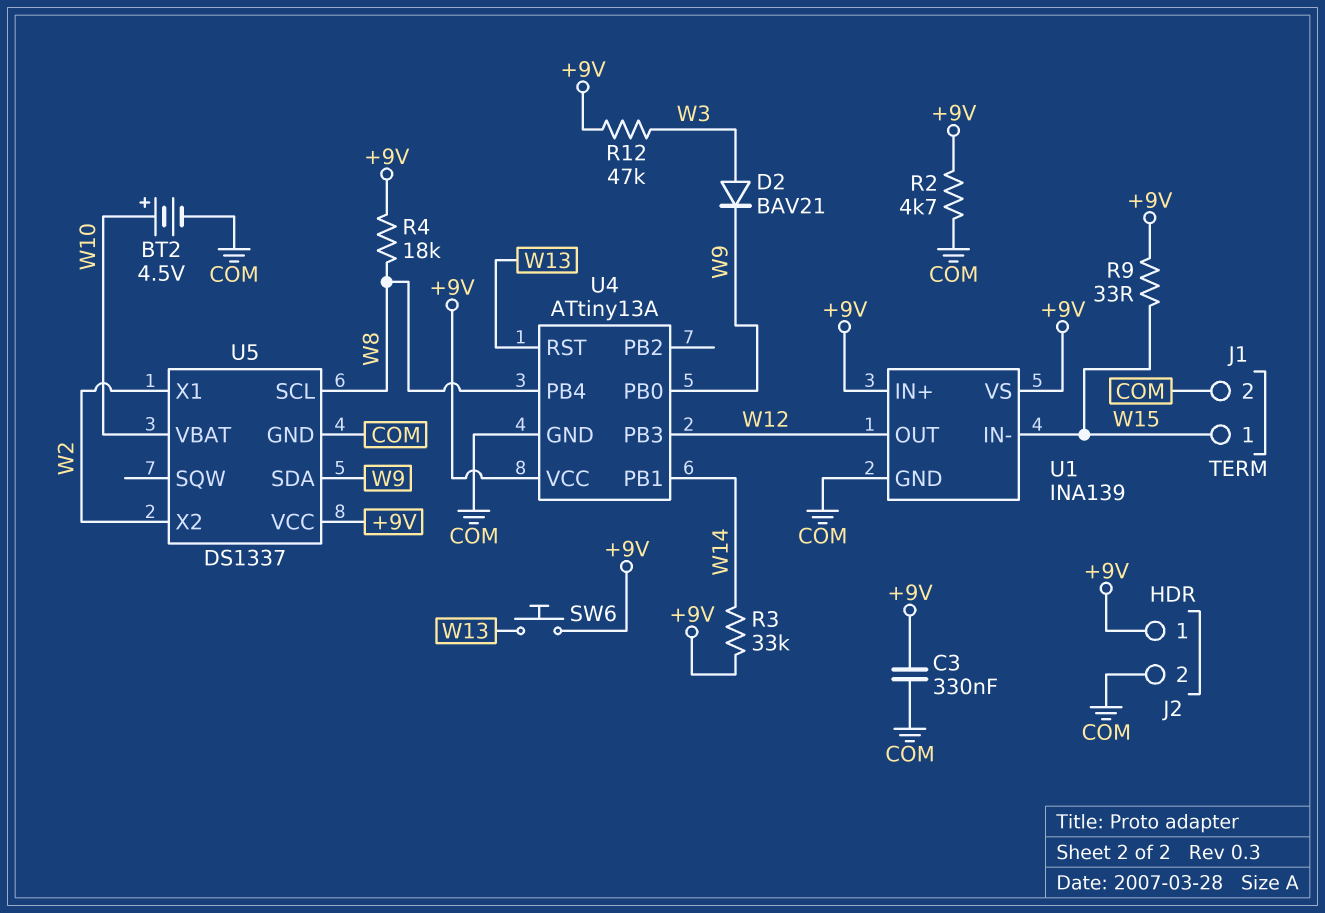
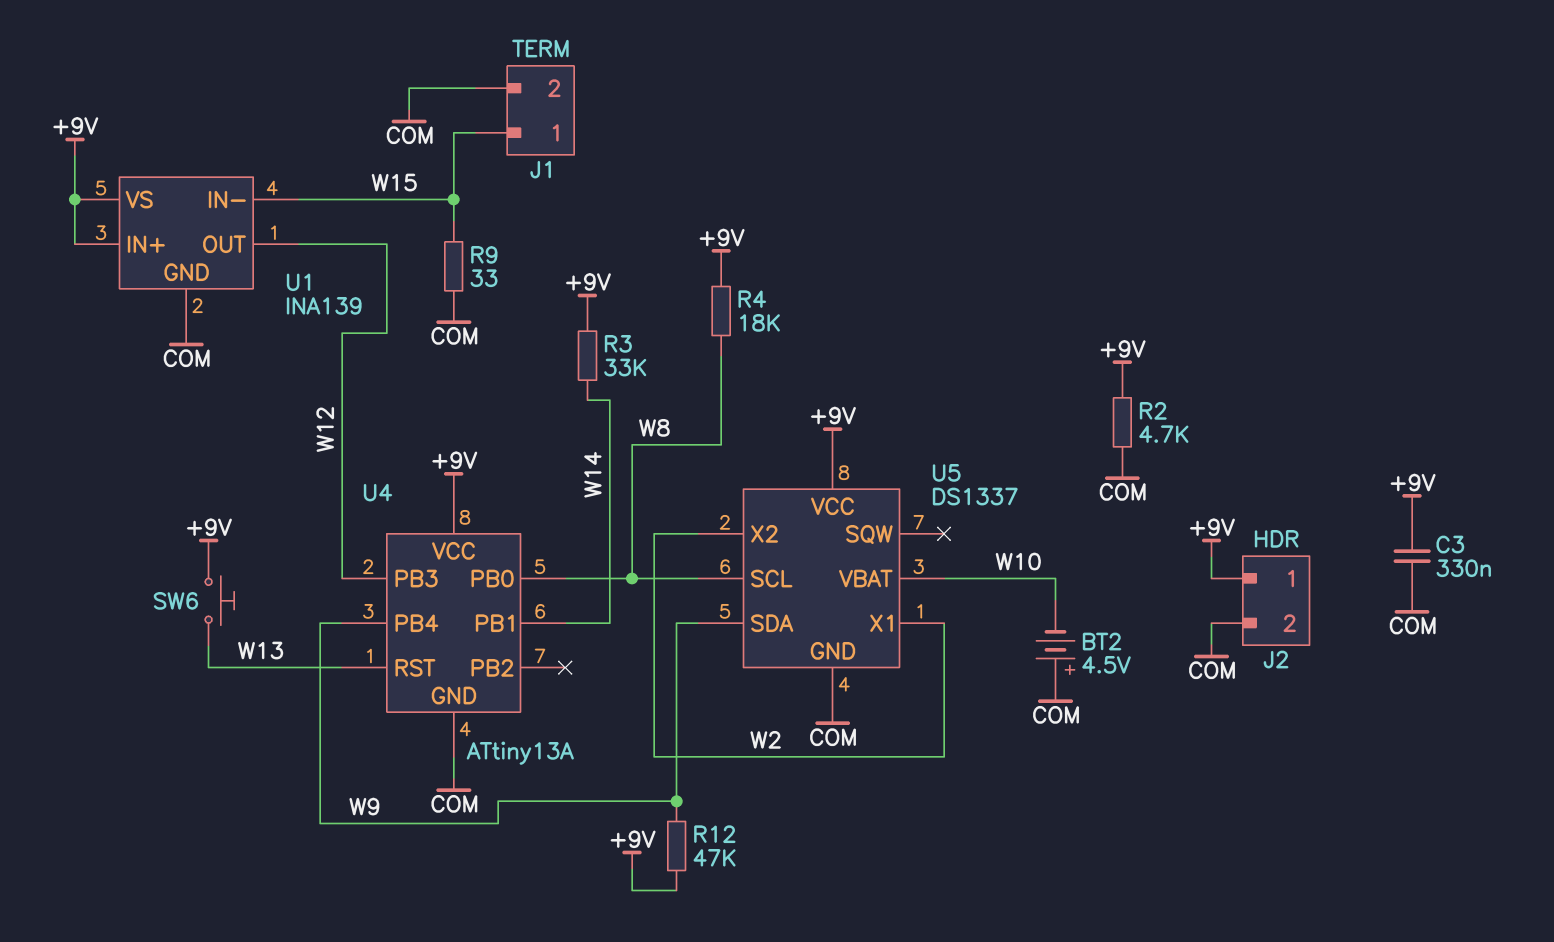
BT2: 4.5V (plus W10, minus COM) -> 4.5V (plus COM, minus W10)
D2: diode BAV21 (A W3, K W9) -> none
R9: 33 (+9V, W15) -> 33 (COM, W15)
R12: 47k (+9V, W3) -> 47k (+9V, W9)
U4 pin PB0: W9 -> W8
U4 pin PB4: W8 -> W9

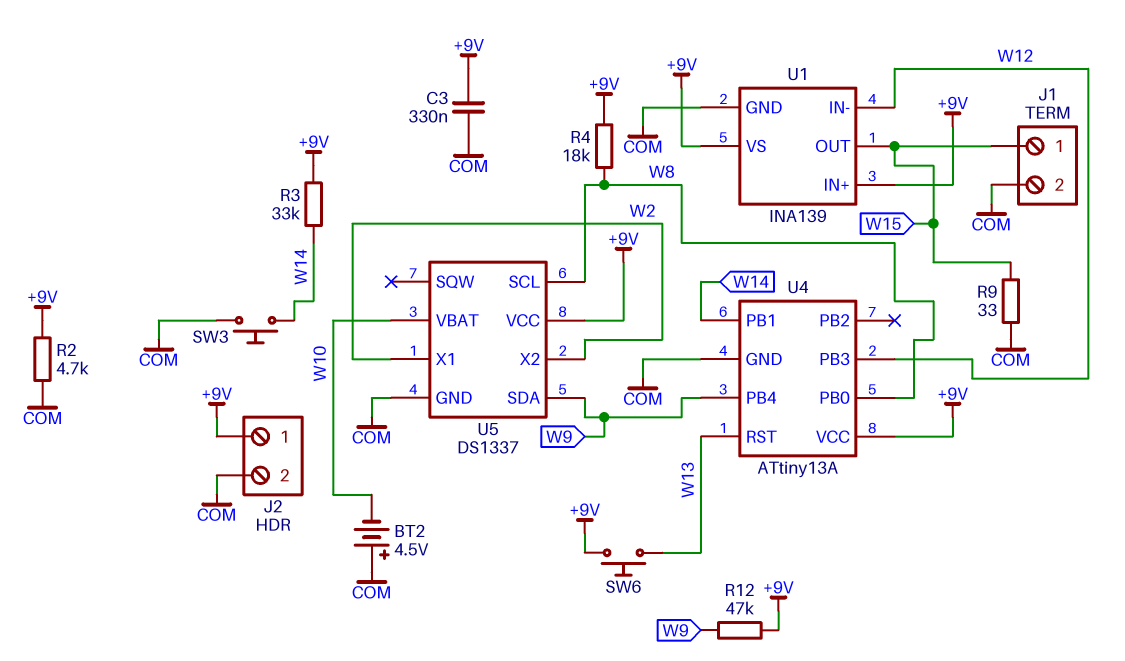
SW3: none -> button (COM, W14)
U1 pin IN-: W15 -> W12
U1 pin OUT: W12 -> W15

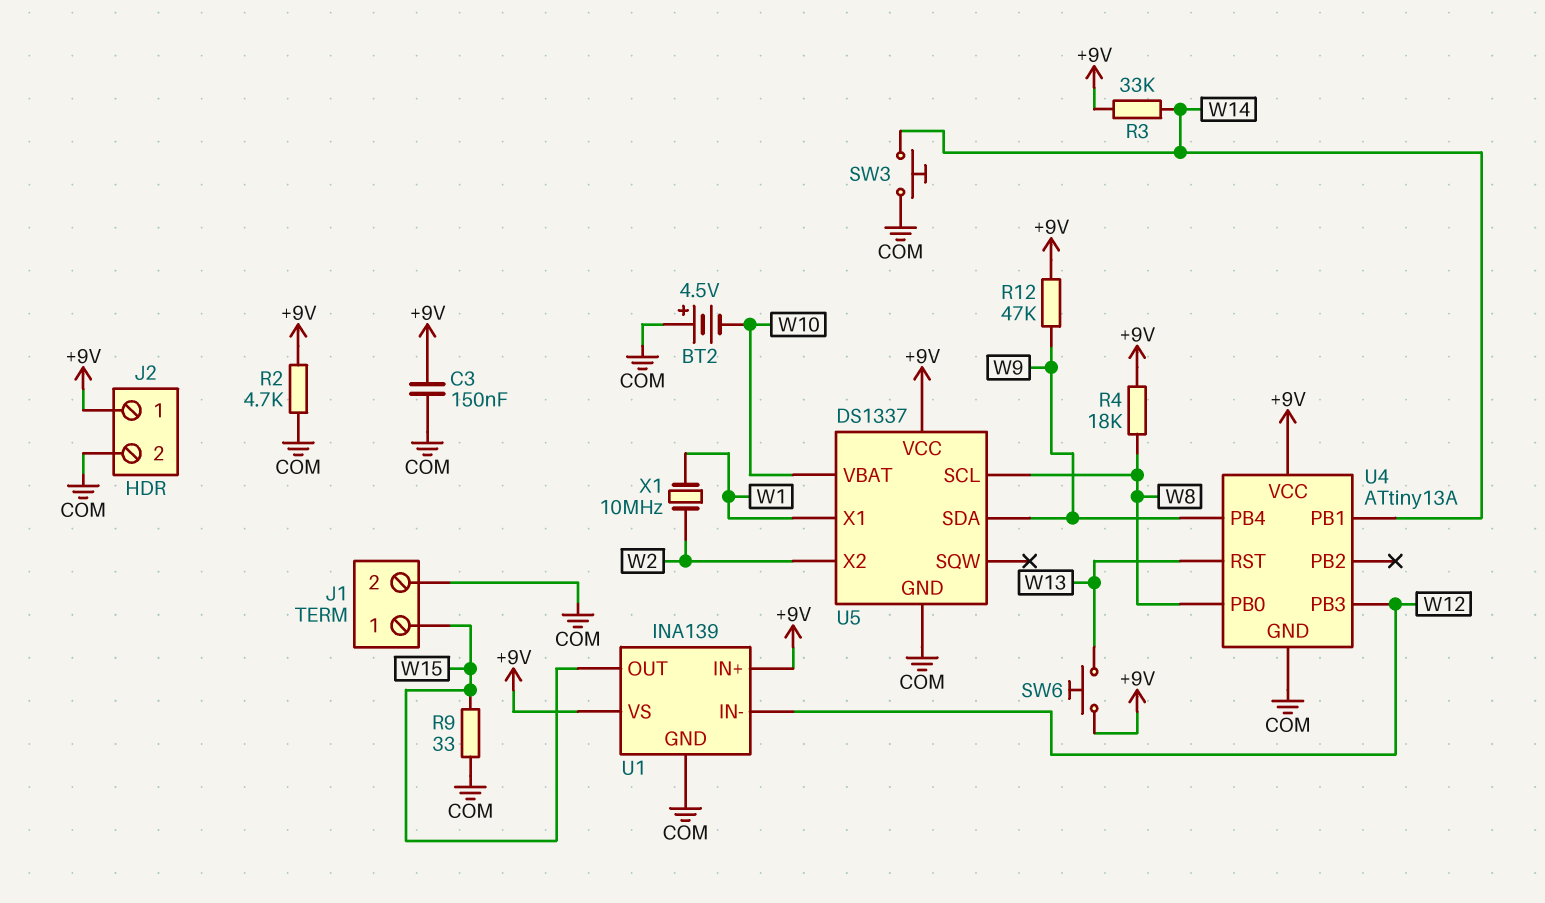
C3: 330nF (+9V, COM) -> 150nF (+9V, COM)
U5 pin X1: W2 -> W1
X1: none -> 10MHz (W1, W2)

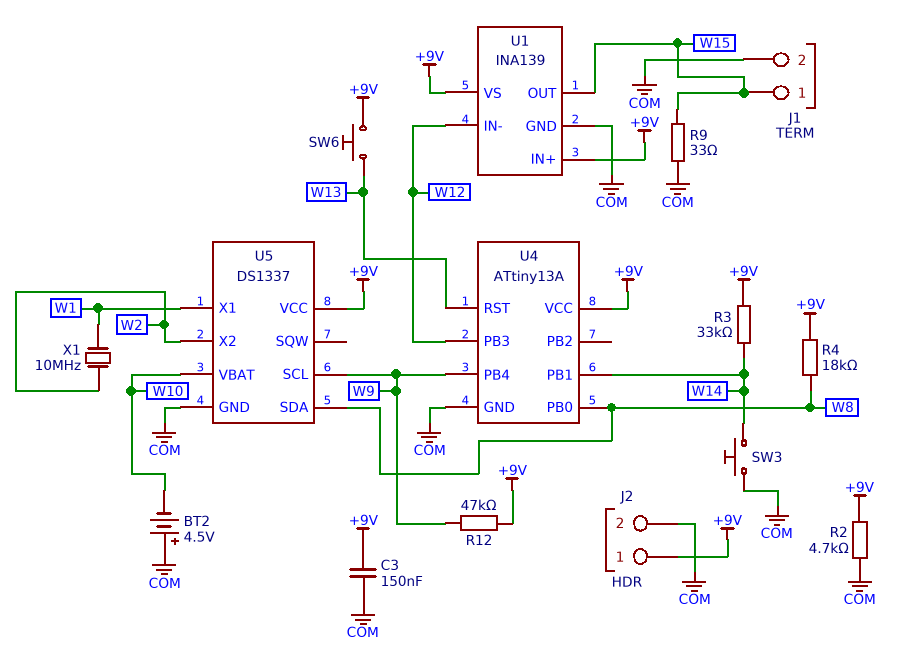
U5 pin SCL: W8 -> W9
U5 pin SDA: W9 -> W8

